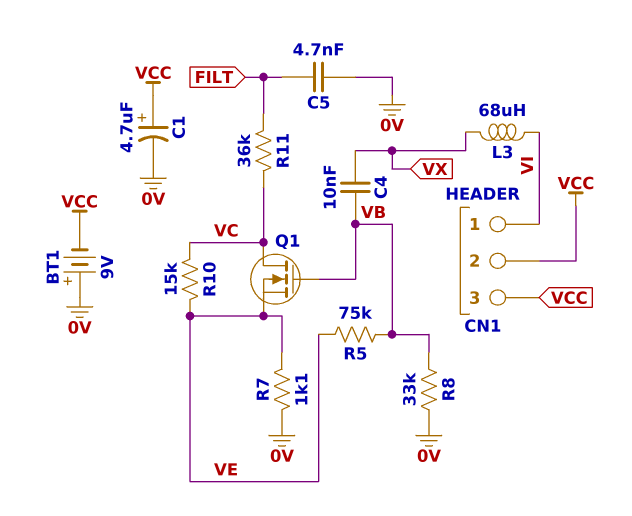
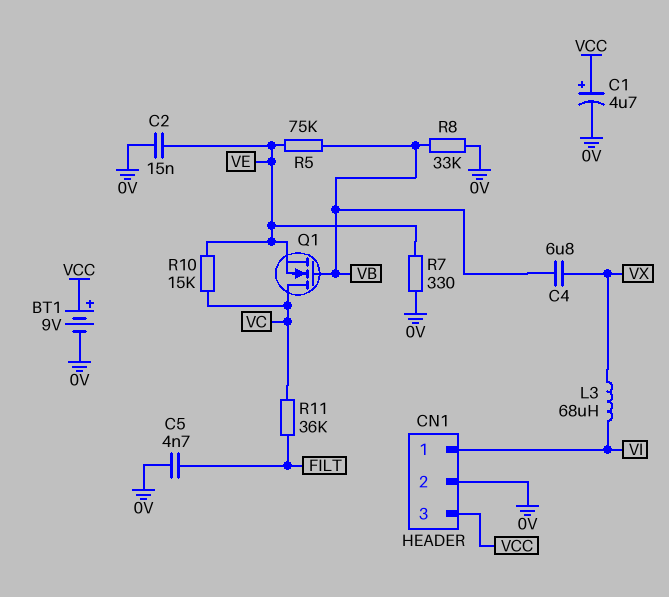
BT1: 9V (plus 0V, minus VCC) -> 9V (plus VCC, minus 0V)
C2: none -> 15nF (0V, VE)
C4: 10nF (VB, VX) -> 6.8uF (VB, VX)
CN1 pin 2: VCC -> 0V
R7: 1.1k (0V, VE) -> 330 (0V, VE)

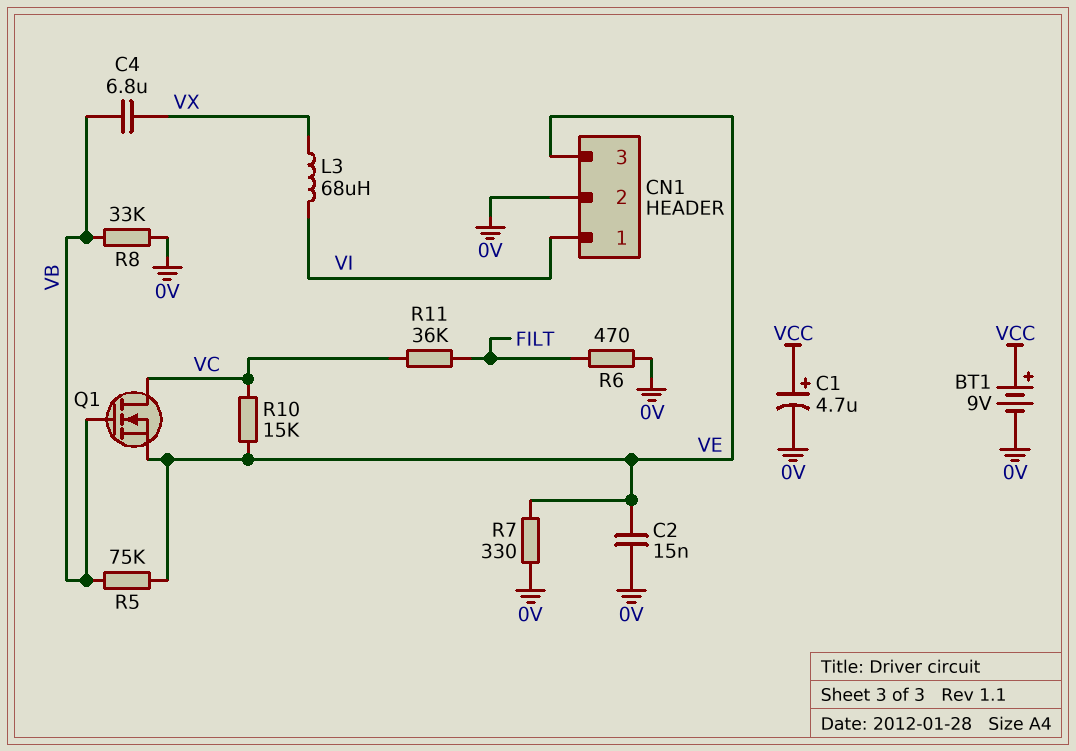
C5: 4.7nF (0V, FILT) -> none
CN1 pin 3: VCC -> VE
R6: none -> 470 (0V, FILT)

